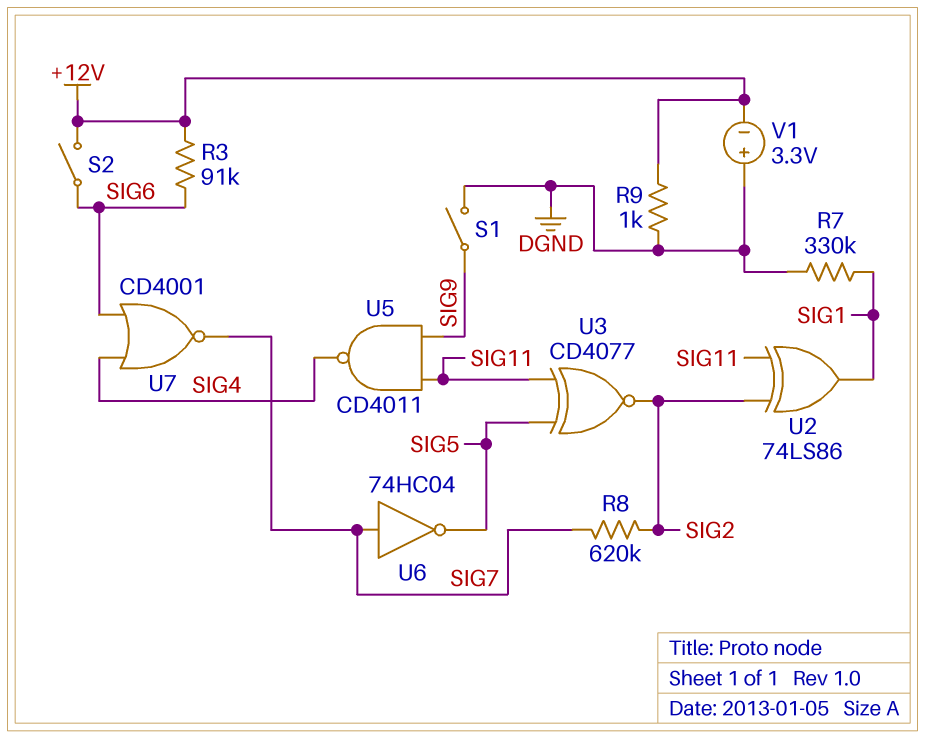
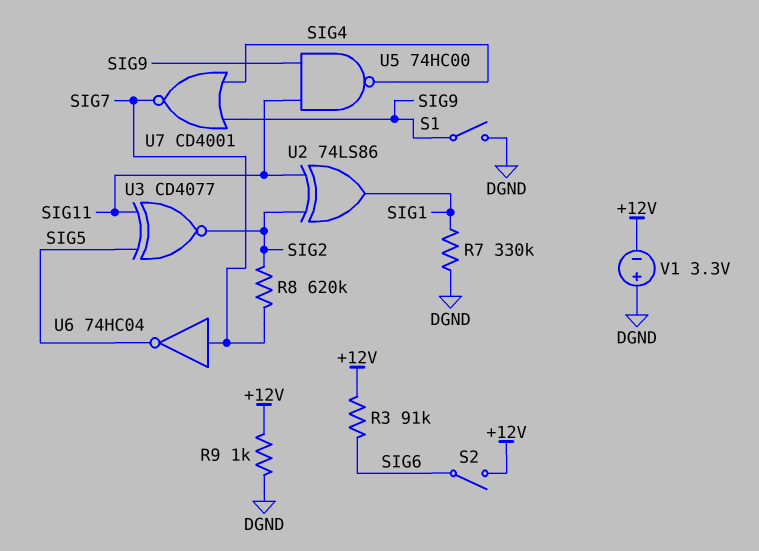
U5: NAND CD4011 (in SIG9, in SIG11, out SIG4) -> NAND 74HC00 (in SIG9, in SIG11, out SIG4)
U7: NOR CD4001 (in SIG4, in SIG6, out SIG7) -> NOR CD4001 (in SIG4, in SIG9, out SIG7)

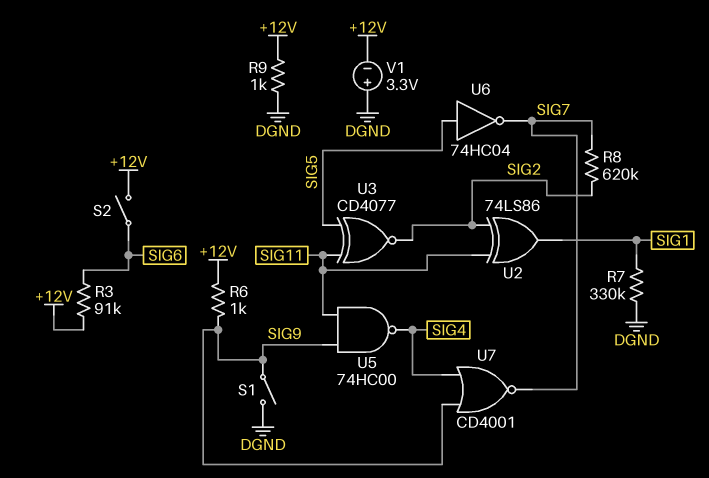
R6: none -> 1k (+12V, SIG9)
U6: NOT 74HC04 (in SIG7, out SIG5) -> NOT 74HC04 (in SIG5, out SIG7)

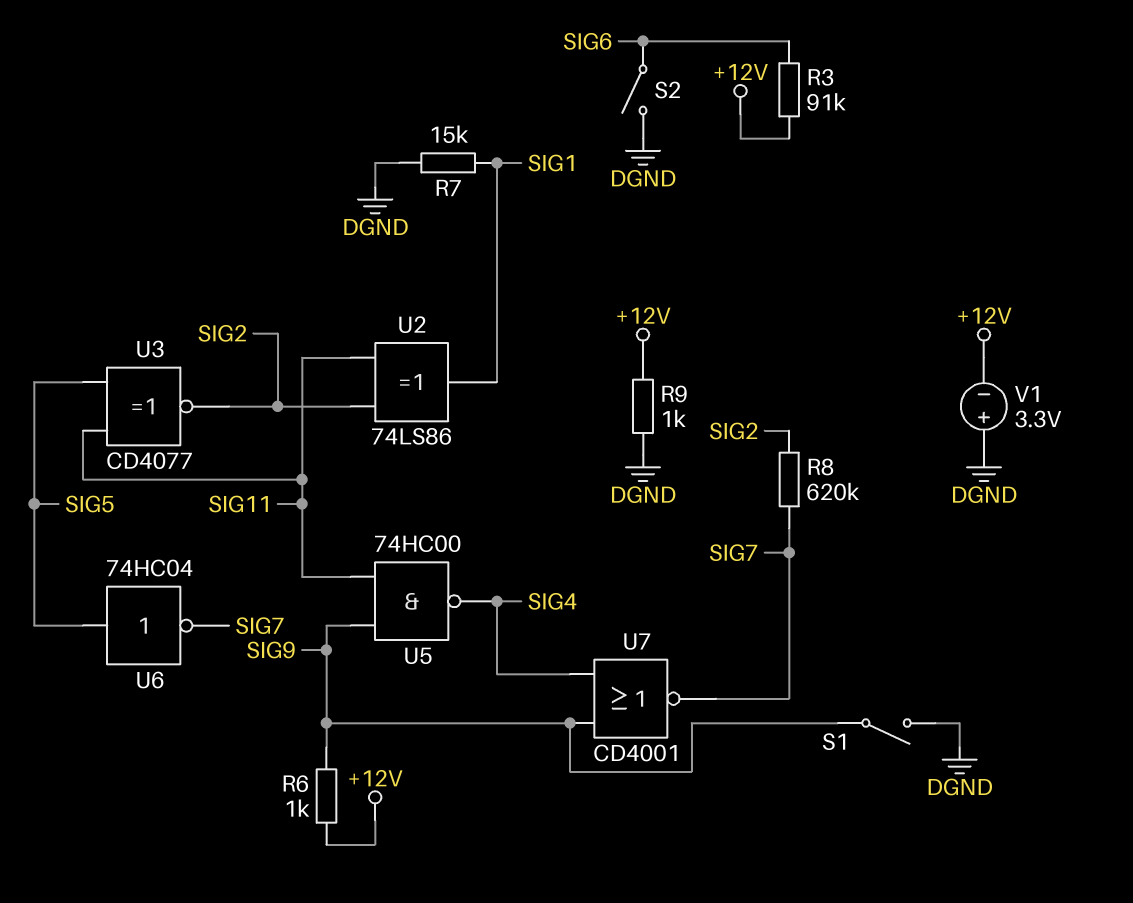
R7: 330k (DGND, SIG1) -> 15k (DGND, SIG1)
S2: switch (+12V, SIG6) -> switch (DGND, SIG6)

